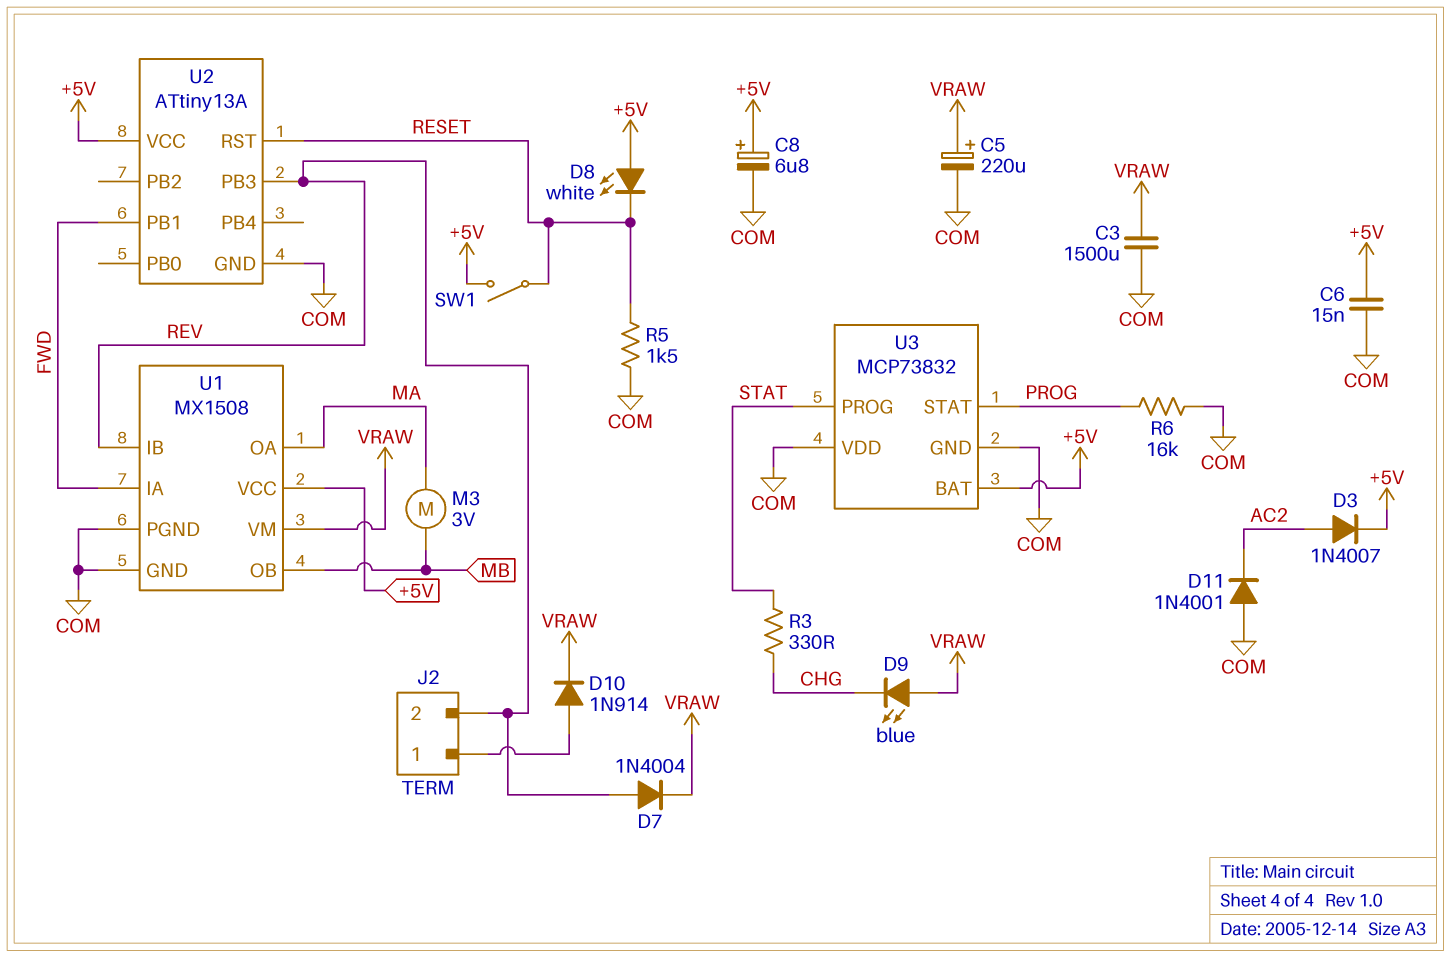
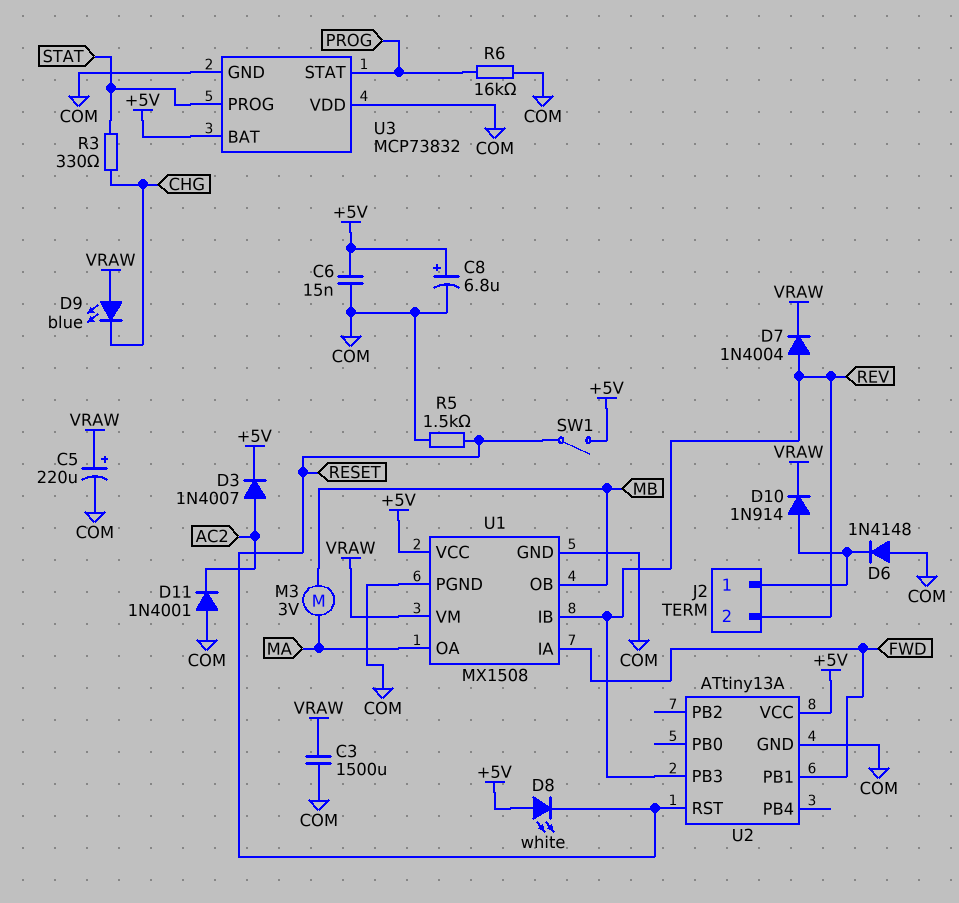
D6: none -> diode 1N4148 (A COM, K J2/1)

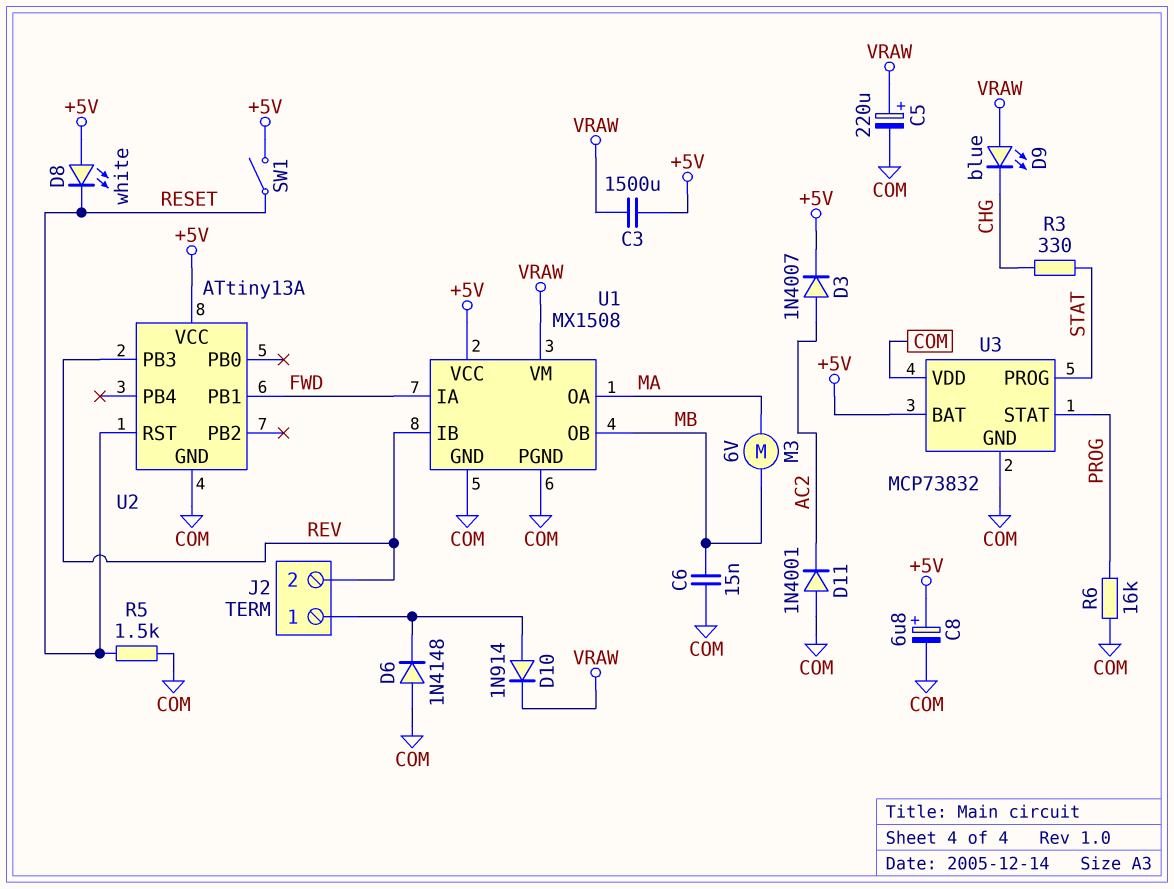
C3: 1500uF (COM, VRAW) -> 1500uF (+5V, VRAW)
C6: 15nF (+5V, COM) -> 15nF (COM, MB)
D7: diode 1N4004 (A REV, K VRAW) -> none
M3: motor 3V (MA, MB) -> motor 6V (MA, MB)

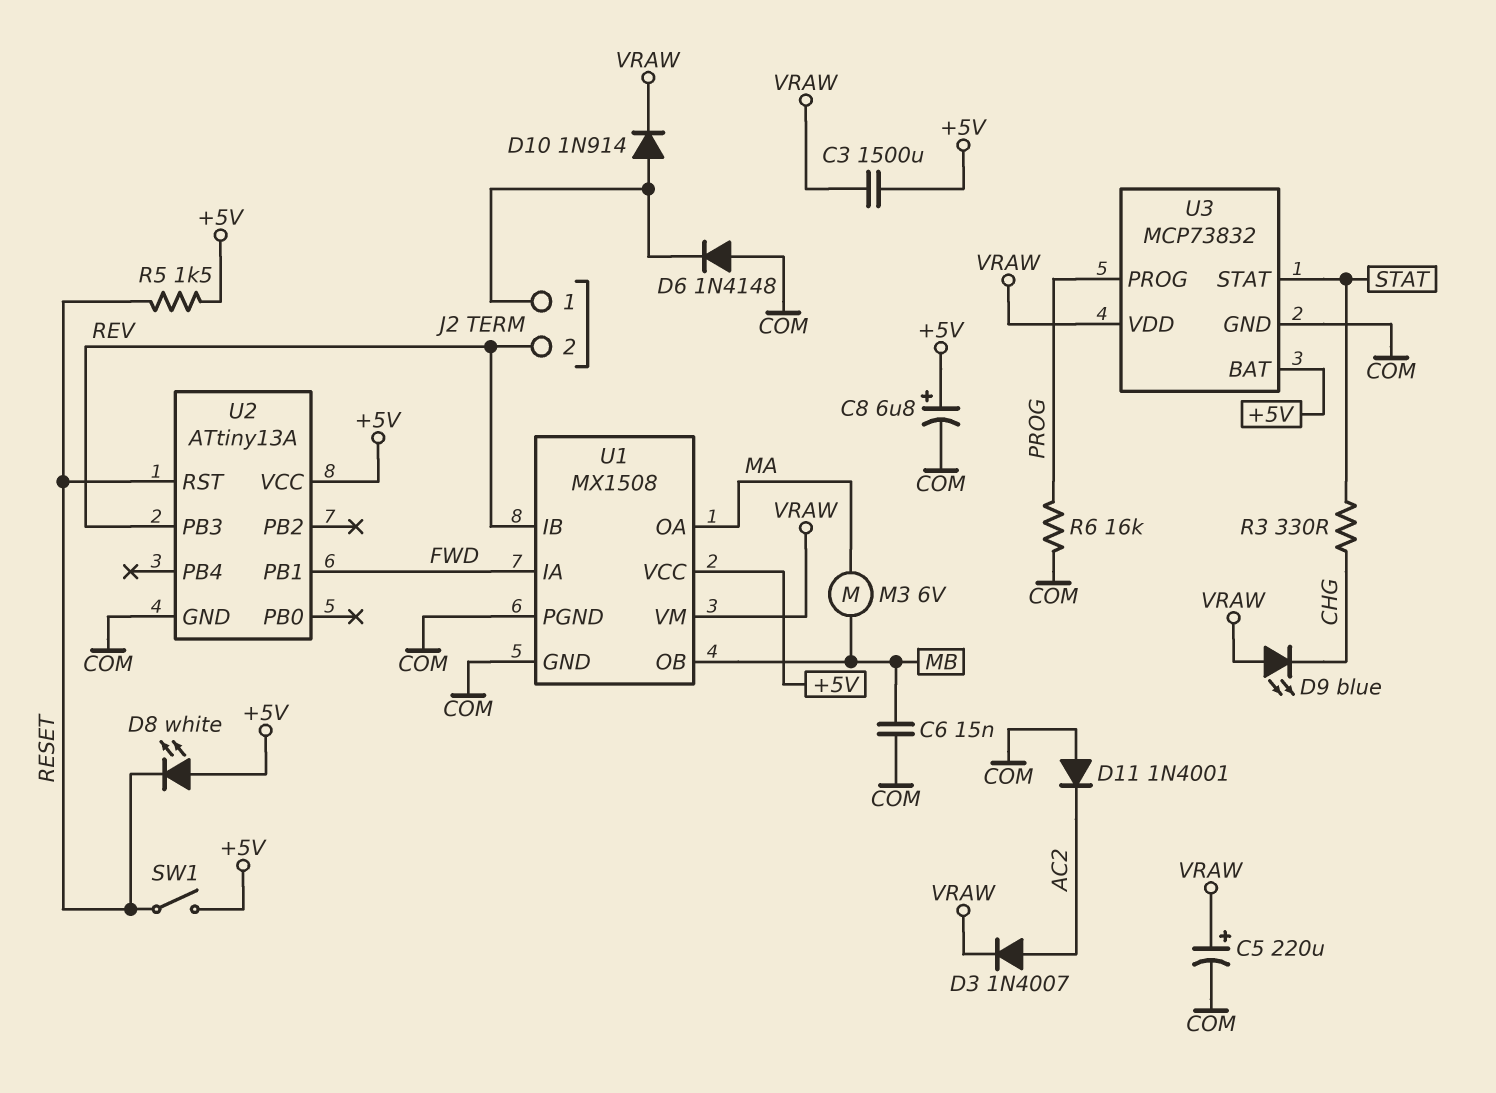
D3: diode 1N4007 (A AC2, K +5V) -> diode 1N4007 (A AC2, K VRAW)
R5: 1.5k (COM, RESET) -> 1.5k (+5V, RESET)
U3 pin PROG: STAT -> PROG
U3 pin STAT: PROG -> STAT
U3 pin VDD: COM -> VRAW

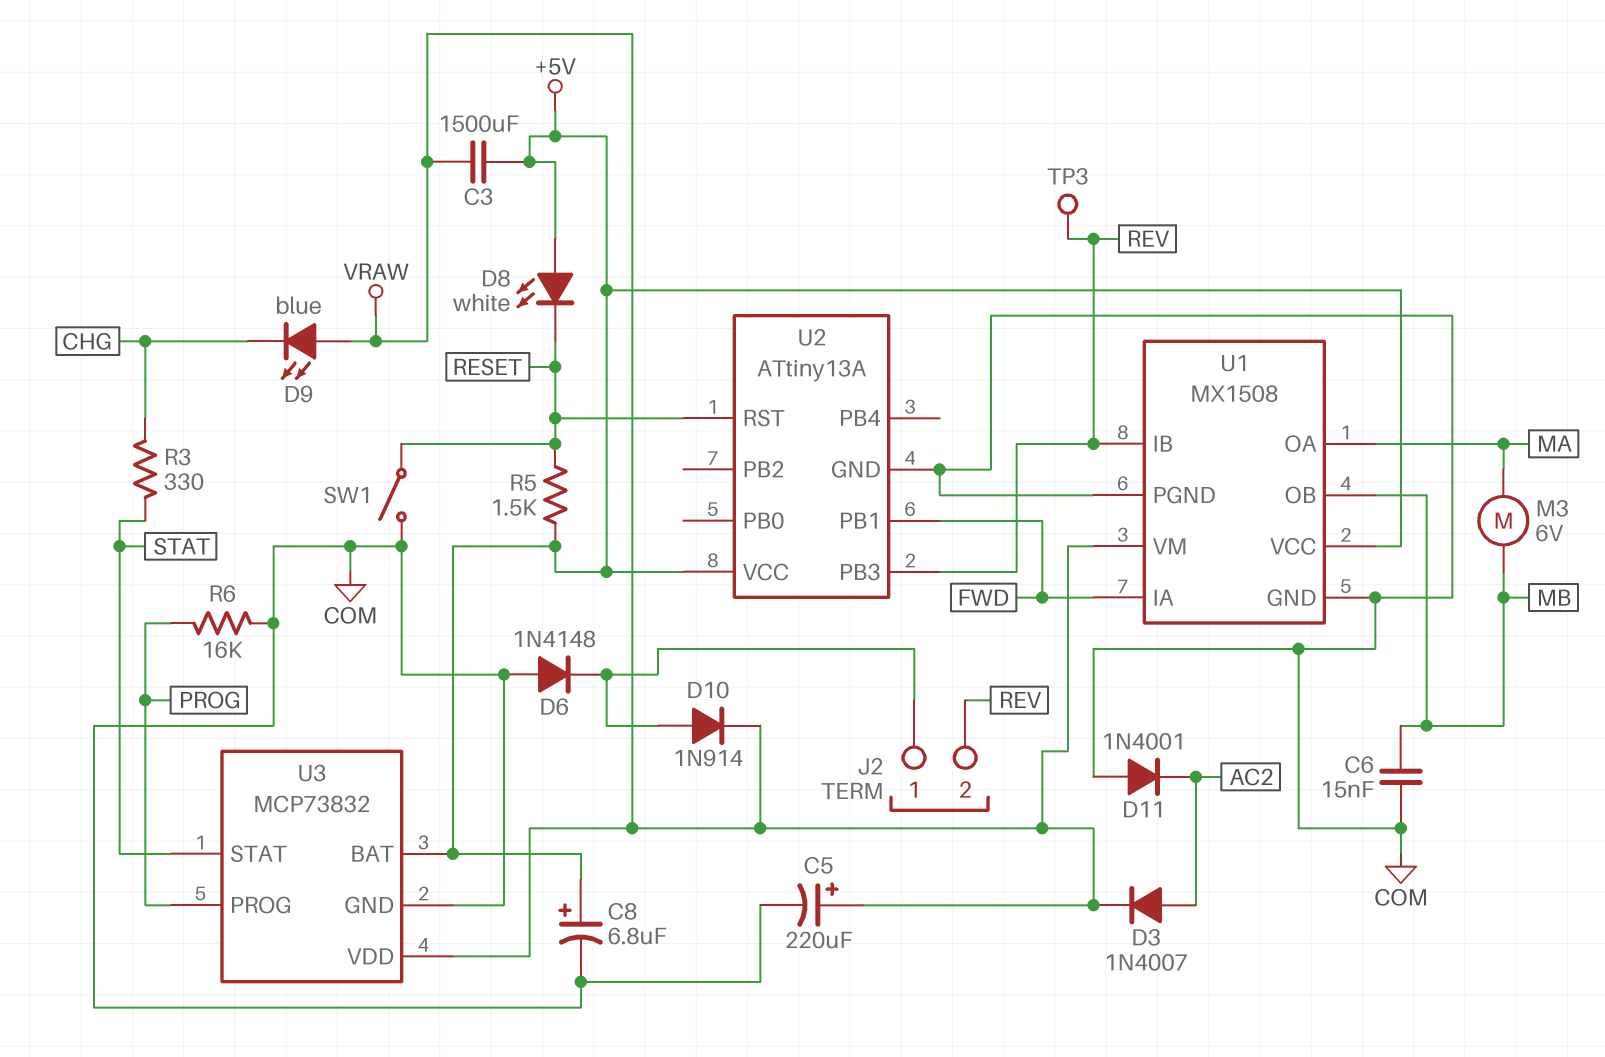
SW1: switch (+5V, RESET) -> switch (COM, RESET)
TP3: none -> test point (REV)

